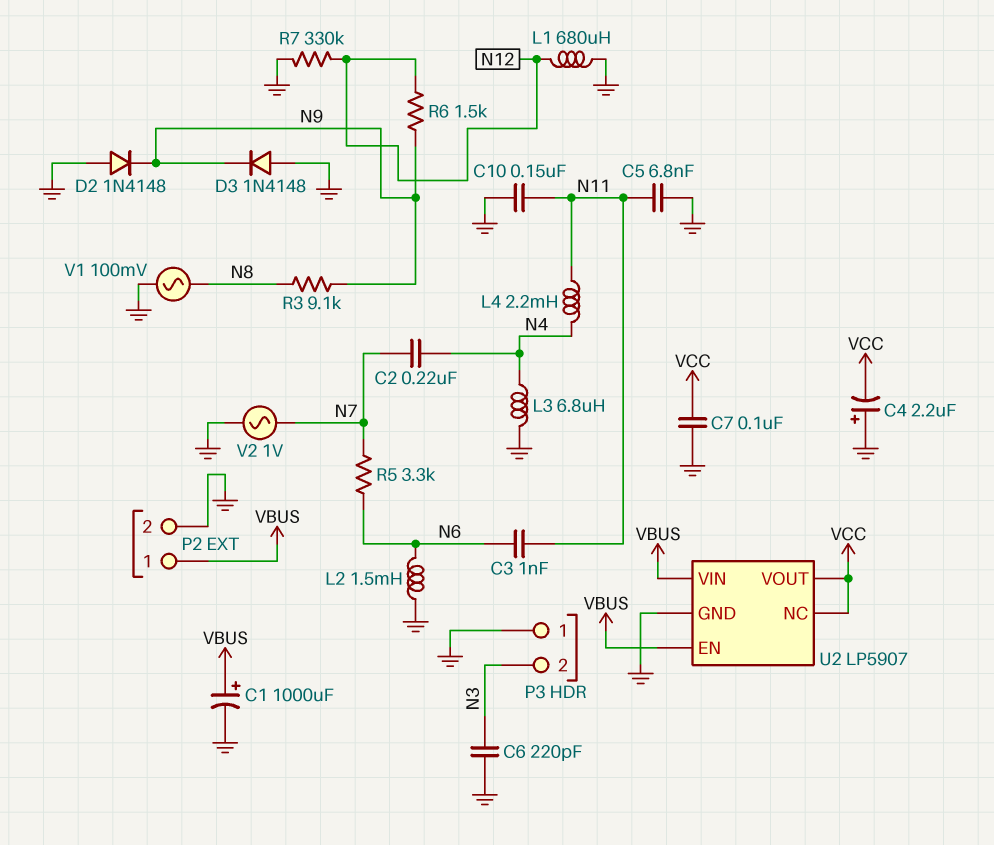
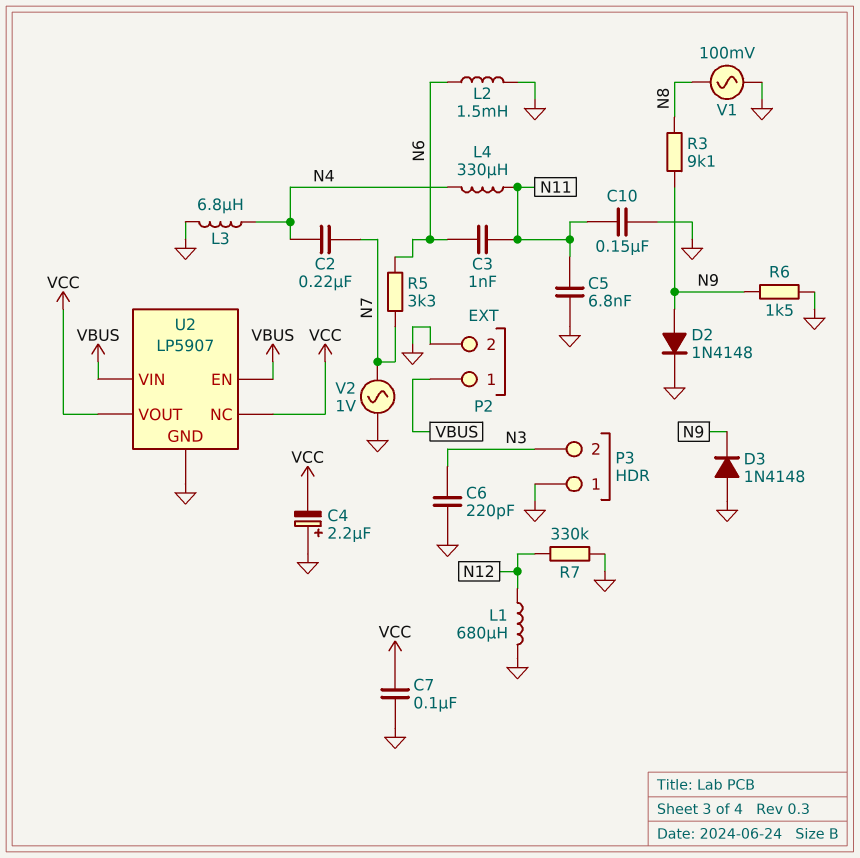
C1: 1000uF (plus VBUS, minus GND) -> none
D2: diode 1N4148 (A GND, K N9) -> diode 1N4148 (A N9, K GND)
L4: 2.2mH (N4, N11) -> 330uH (N4, N11)
R6: 1.5k (N9, N12) -> 1.5k (GND, N9)

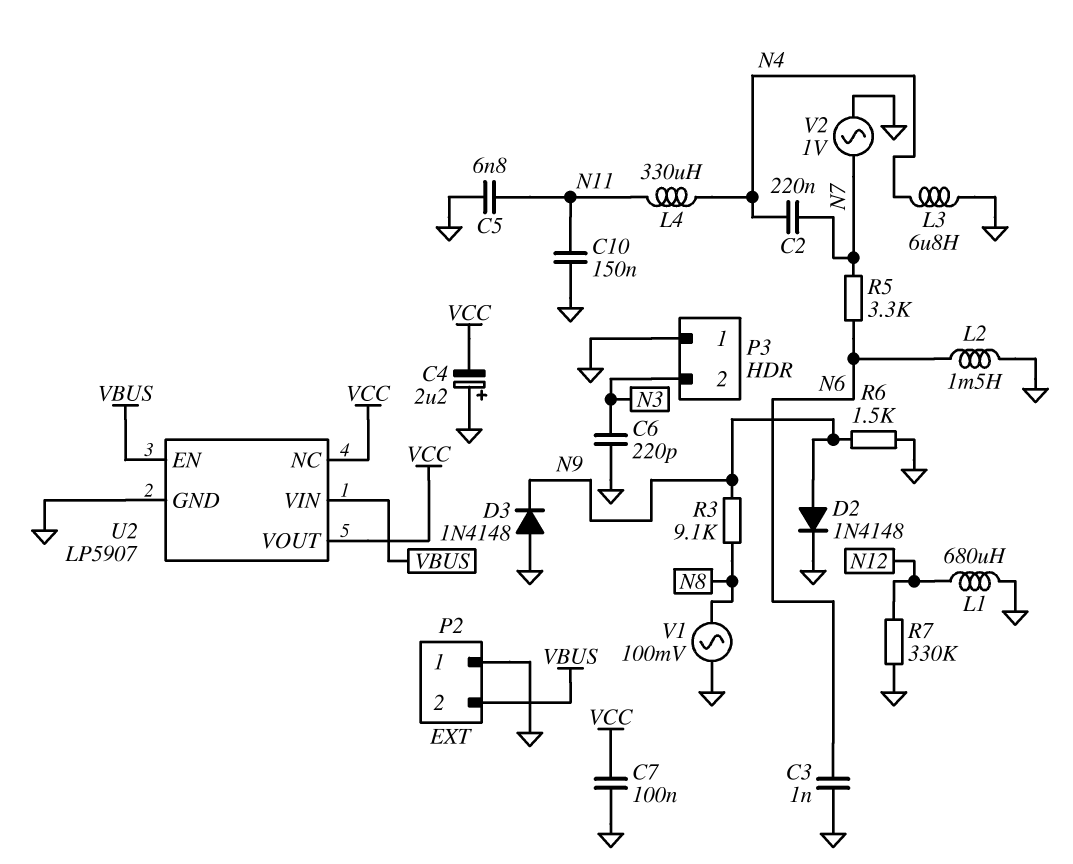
C3: 1nF (N6, N11) -> 1nF (GND, N6)
P2 pin 1: VBUS -> GND
P2 pin 2: GND -> VBUS

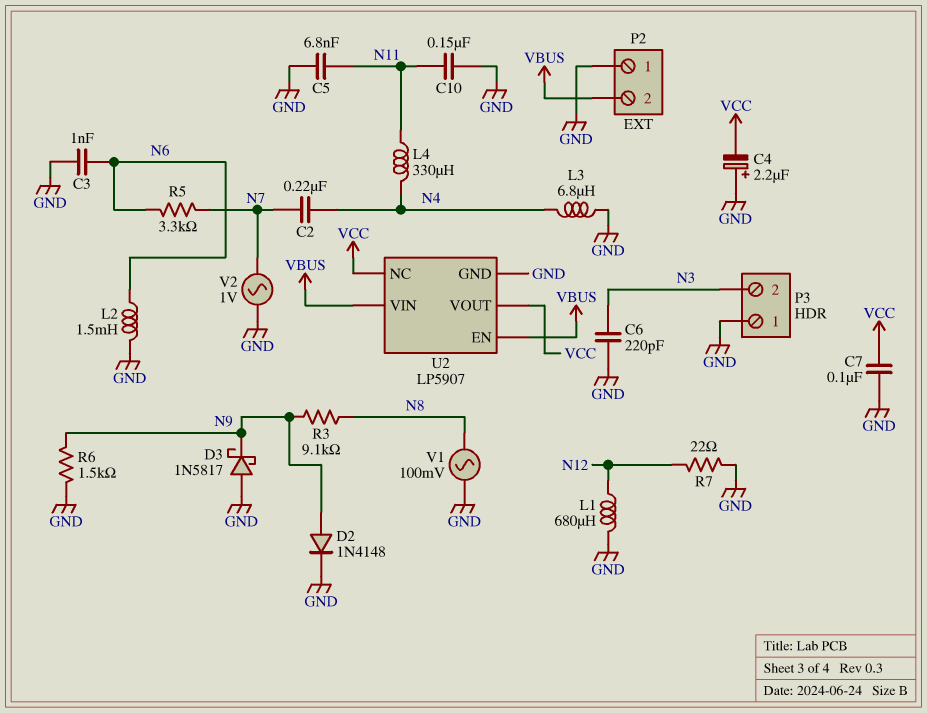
D3: diode 1N4148 (A GND, K N9) -> schottky 1N5817 (A GND, K N9)
R7: 330k (GND, N12) -> 22 (GND, N12)

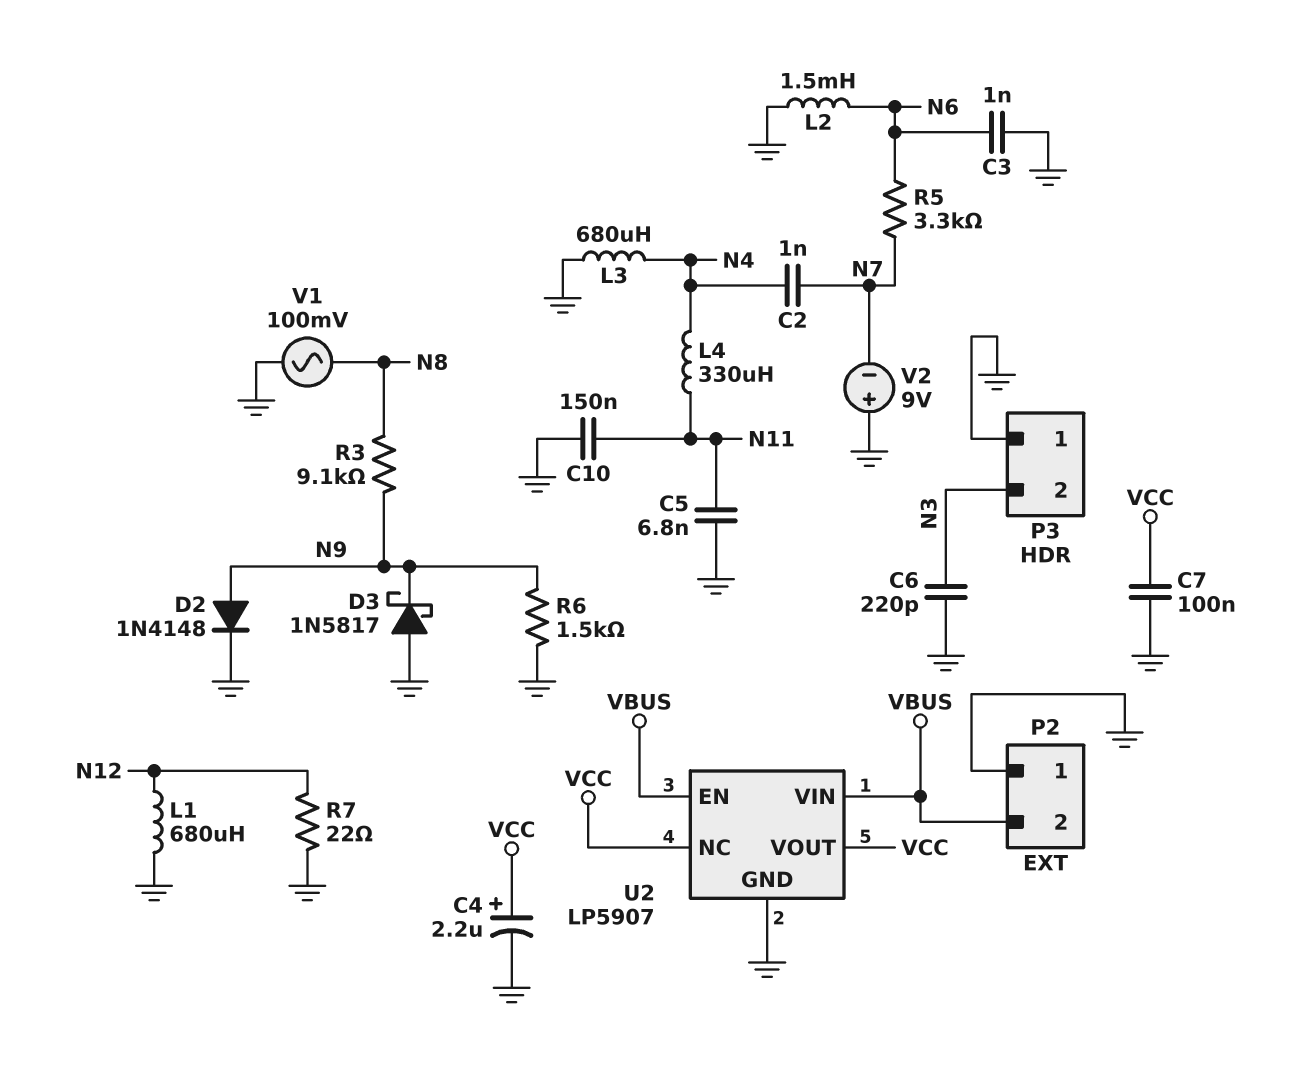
C2: 220nF (N4, N7) -> 1nF (N4, N7)
C4: 2.2uF (plus GND, minus VCC) -> 2.2uF (plus VCC, minus GND)
L3: 6.8uH (GND, N4) -> 680uH (GND, N4)
V2: AC 1V (GND, N7) -> 9V (plus GND, minus N7)

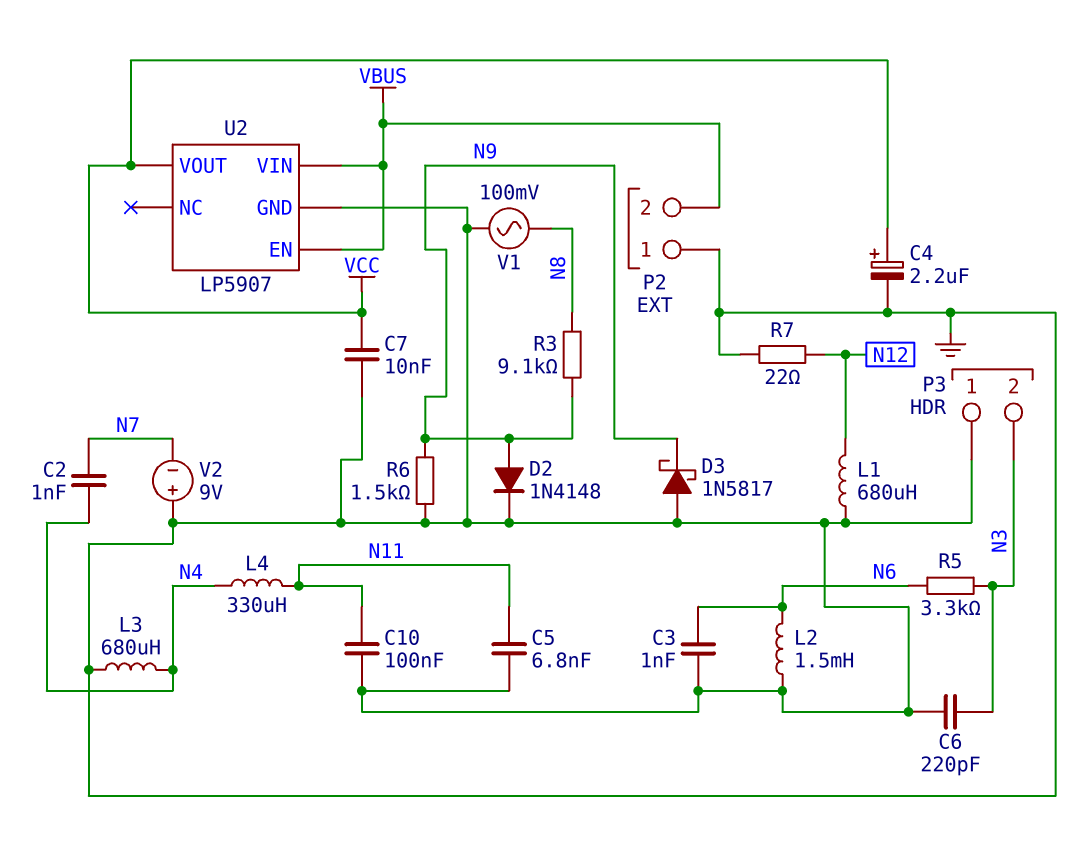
C7: 100nF (GND, VCC) -> 10nF (GND, VCC)
C10: 150nF (GND, N11) -> 100nF (GND, N11)
R5: 3.3k (N6, N7) -> 3.3k (N3, N6)
U2 pin NC: VCC -> none

